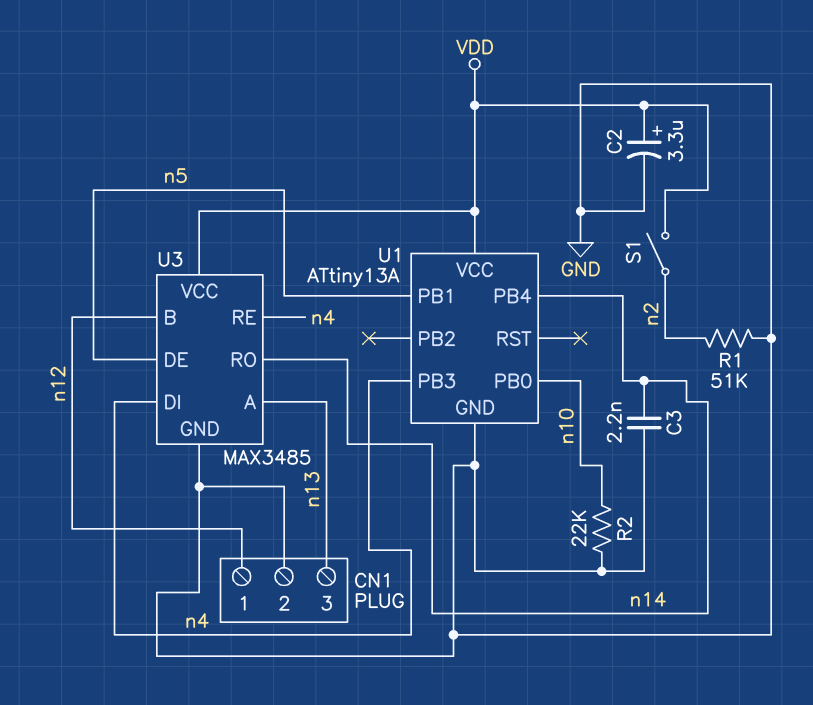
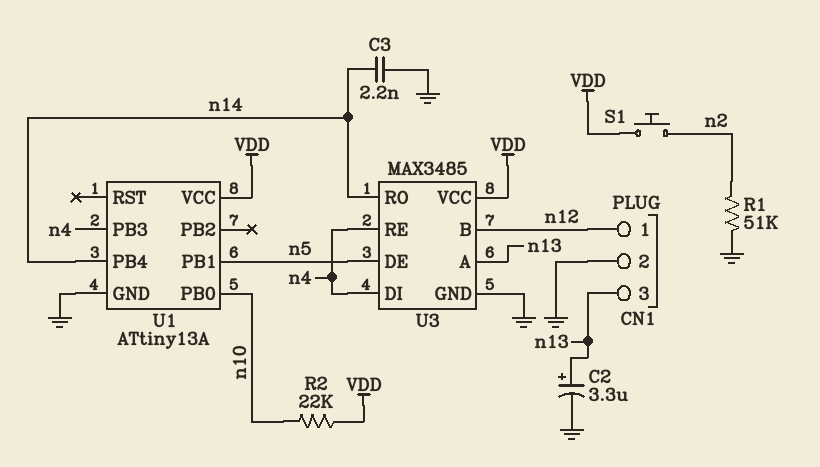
C2: 3.3uF (plus VDD, minus GND) -> 3.3uF (plus n13, minus GND)
R2: 22k (GND, n10) -> 22k (VDD, n10)
S1: switch (VDD, n2) -> button (VDD, n2)

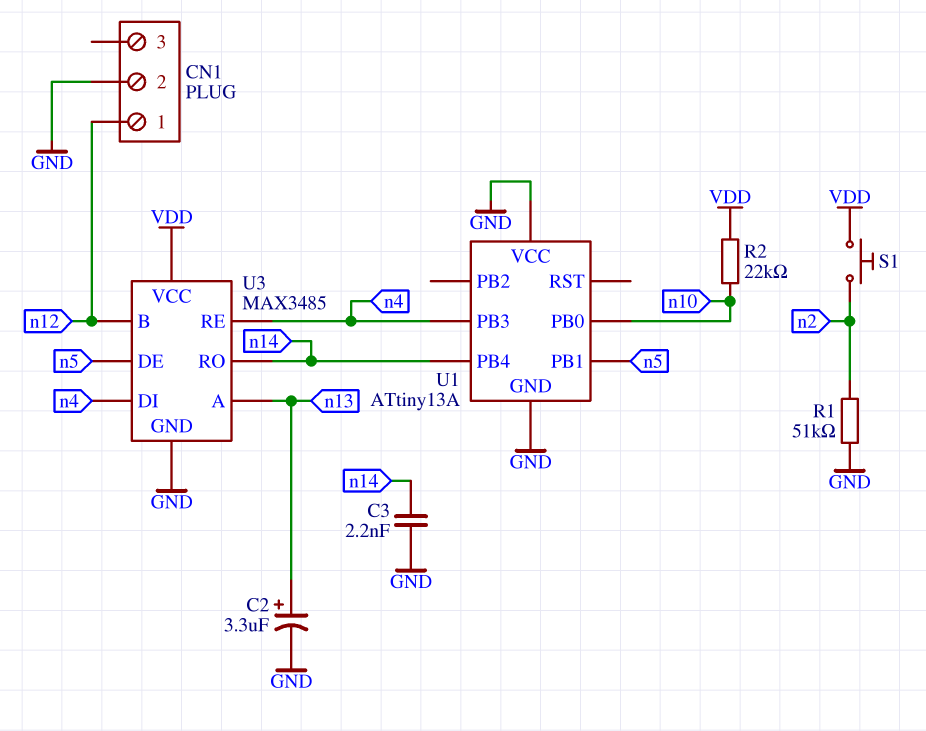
CN1 pin 3: n13 -> none
U1 pin VCC: VDD -> GND

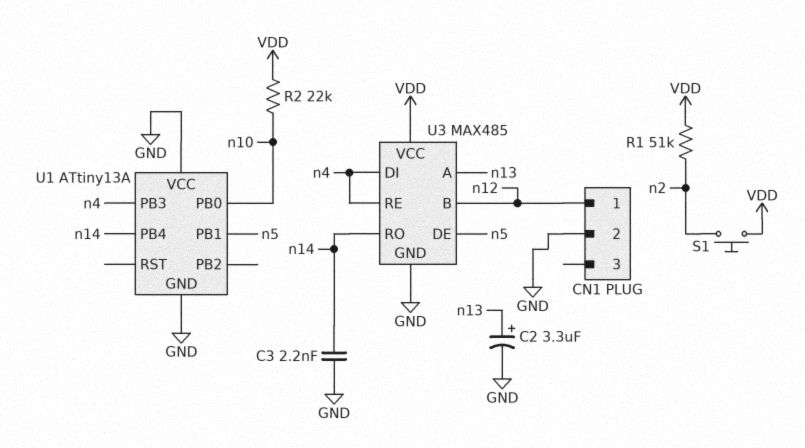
R1: 51k (GND, n2) -> 51k (VDD, n2)
U3: MAX3485 -> MAX485

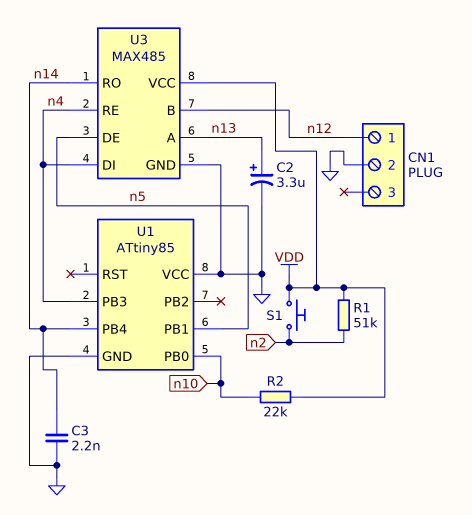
U1: ATtiny13A -> ATtiny85

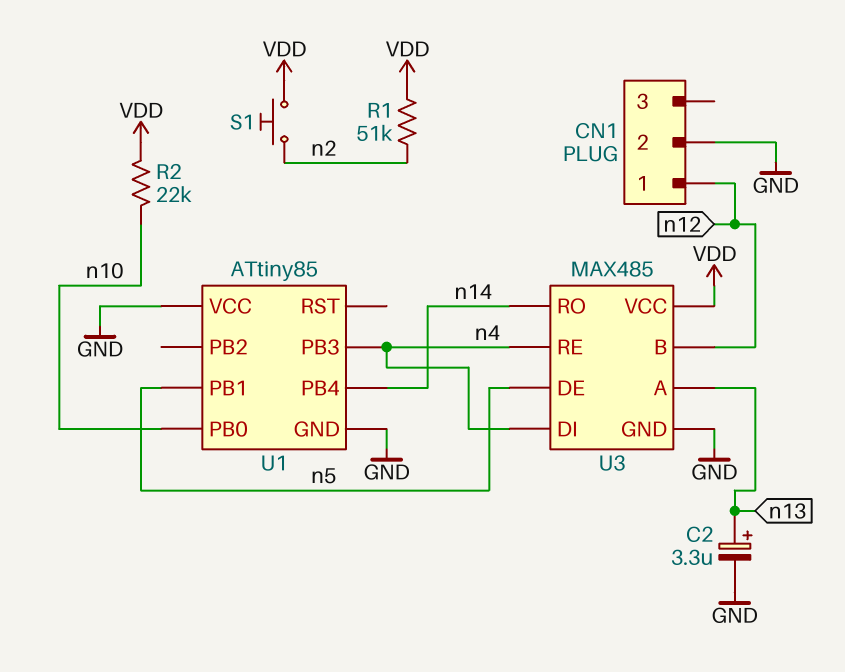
C3: 2.2nF (GND, n14) -> none

